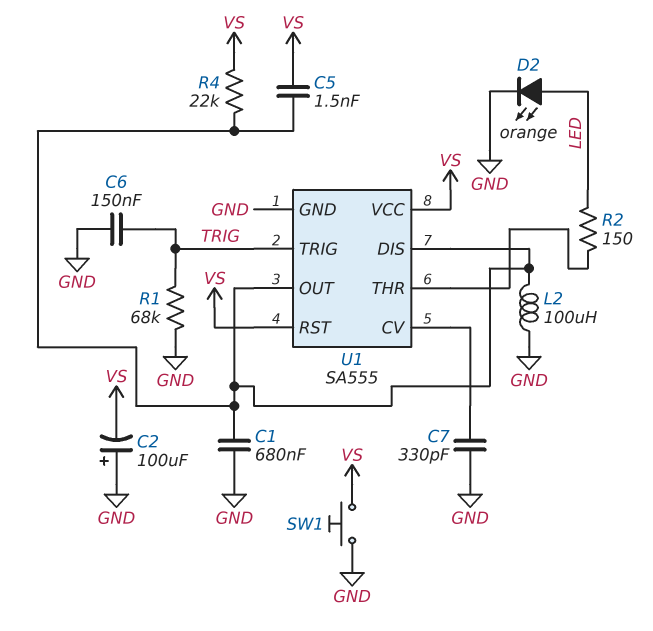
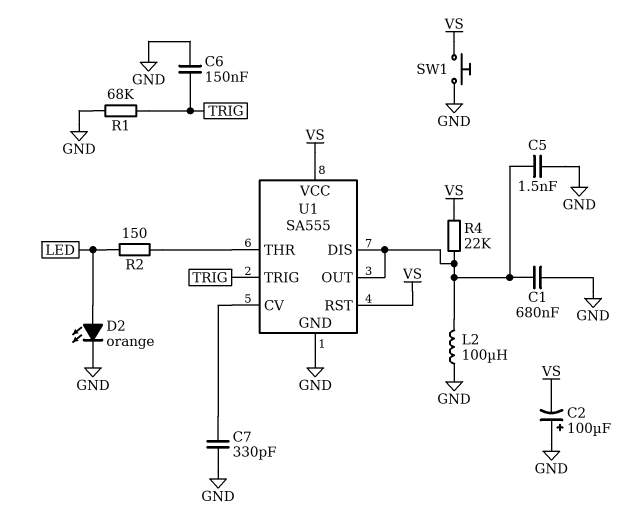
C5: 1.5nF (U1/DIS, VS) -> 1.5nF (GND, U1/DIS)

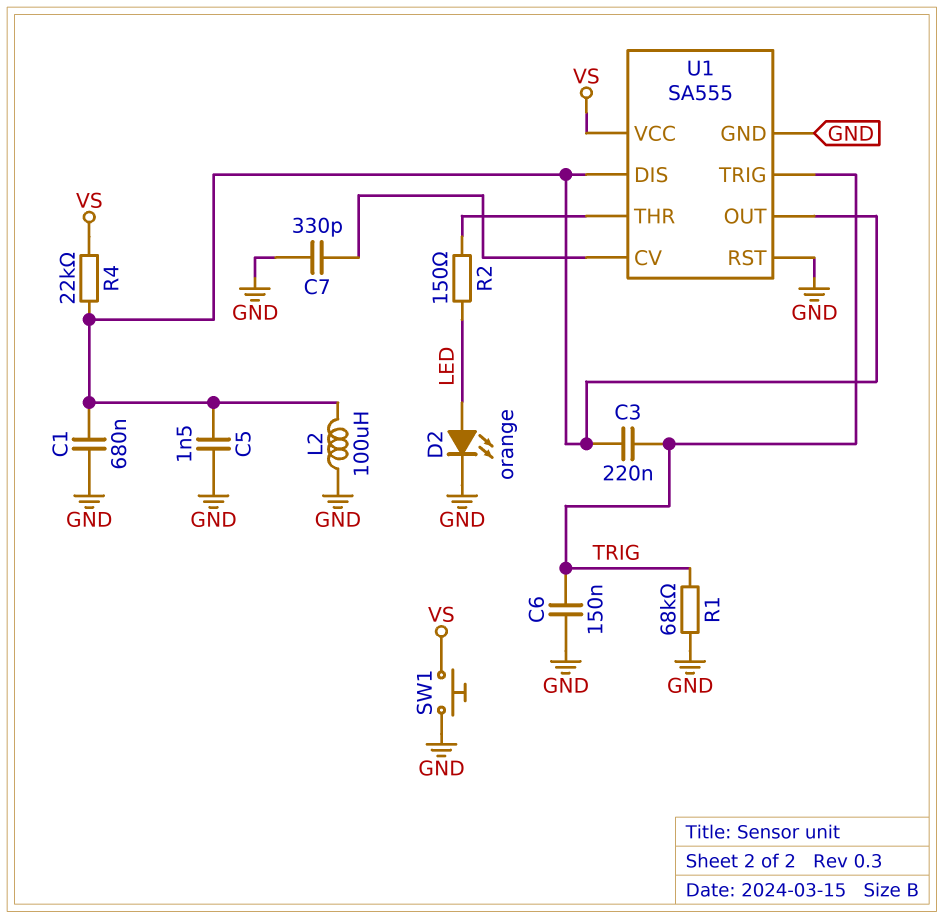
C2: 100uF (plus GND, minus VS) -> none
C3: none -> 220nF (TRIG, U1/DIS)
U1 pin RST: VS -> GND

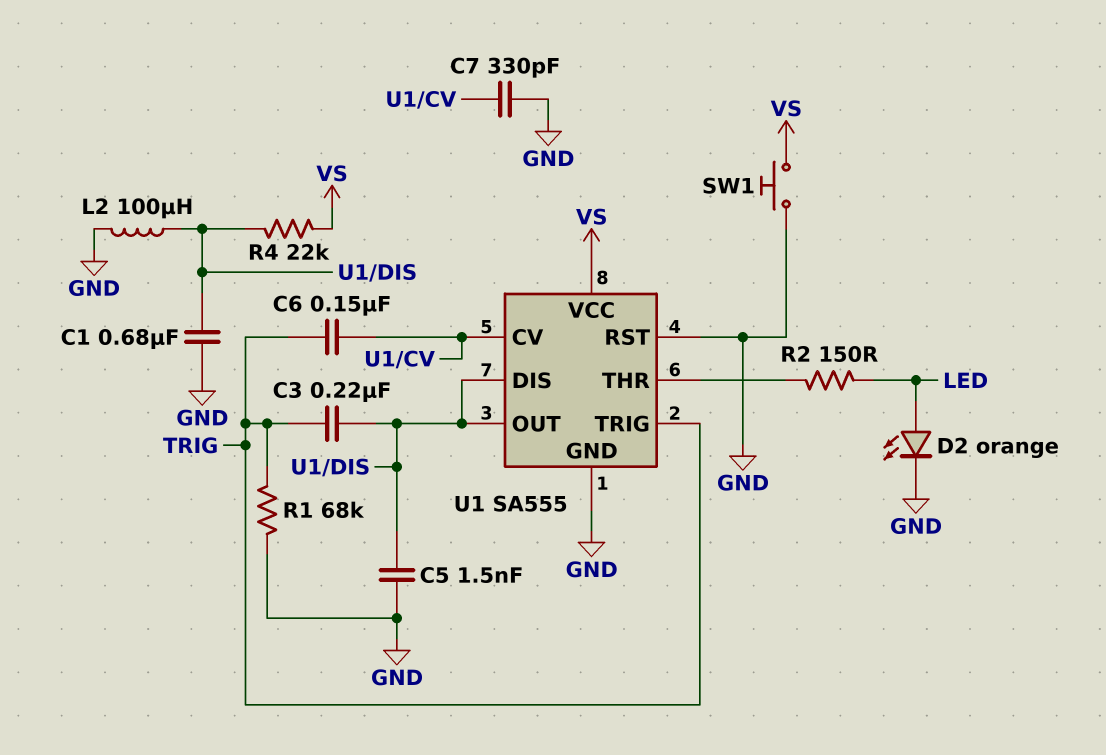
C6: 150nF (GND, TRIG) -> 150nF (TRIG, U1/CV)

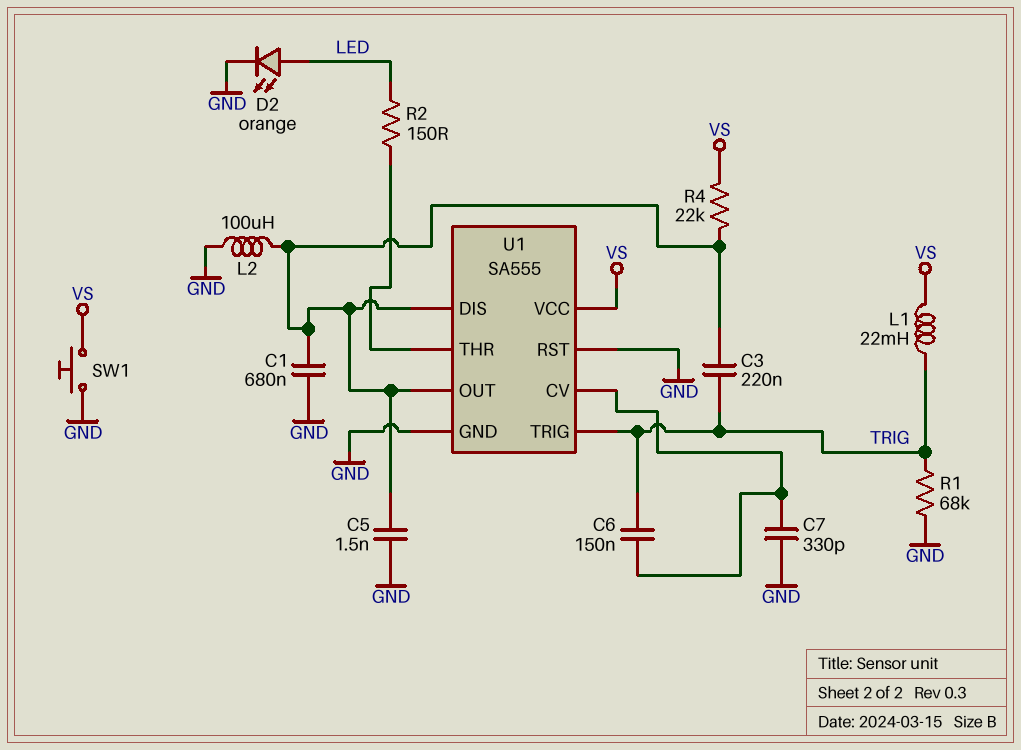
L1: none -> 22mH (TRIG, VS)

